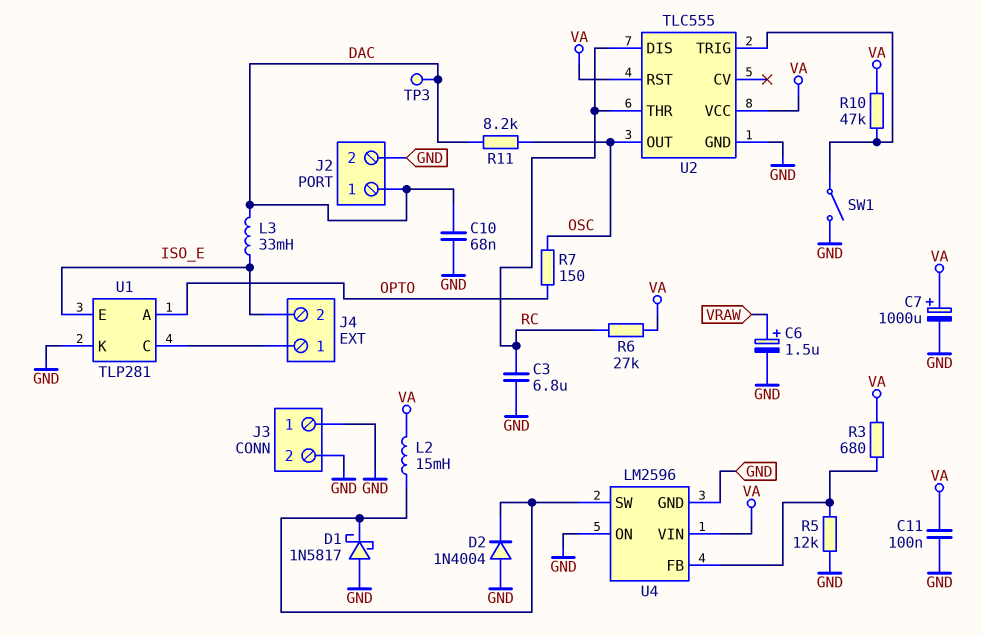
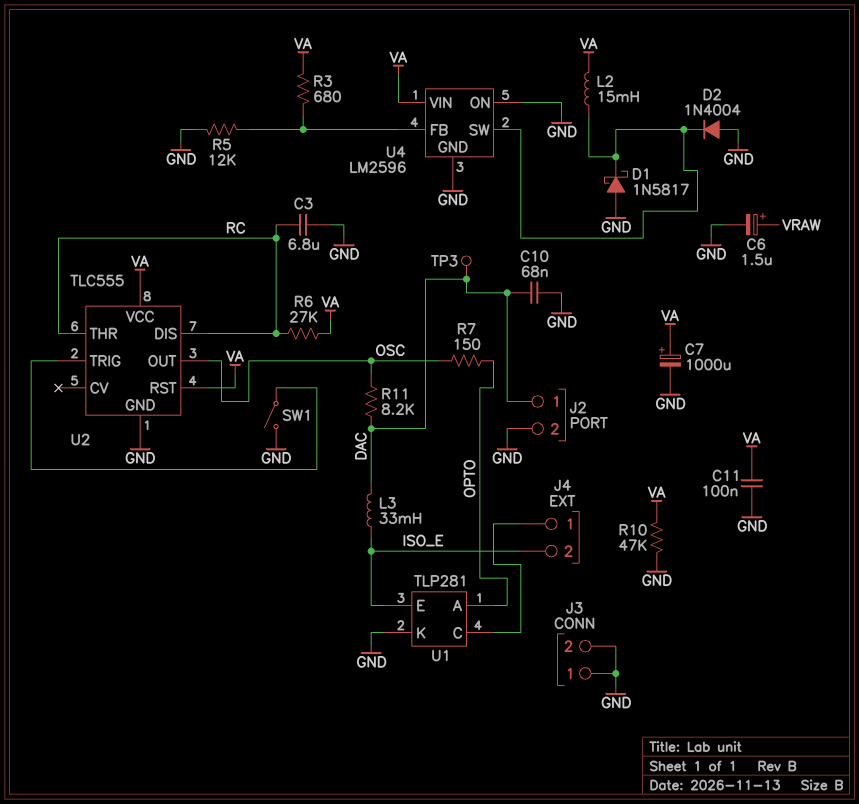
R10: 47k (U2/TRIG, VA) -> 47k (GND, VA)

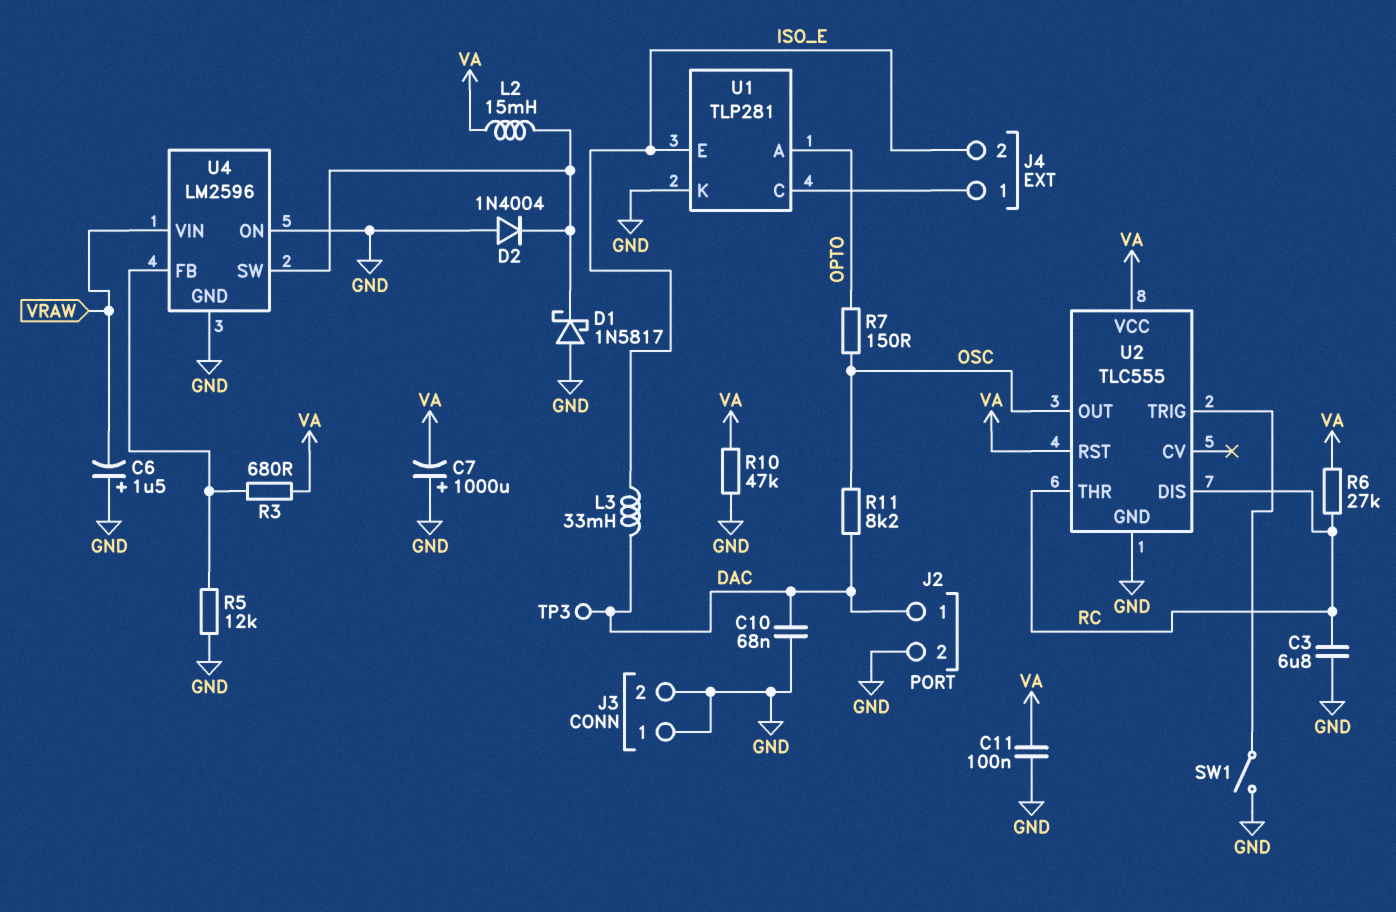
C6: 1.5uF (plus VRAW, minus GND) -> 1.5uF (plus GND, minus VRAW)
C7: 1000uF (plus VA, minus GND) -> 1000uF (plus GND, minus VA)
U4 pin VIN: VA -> VRAW

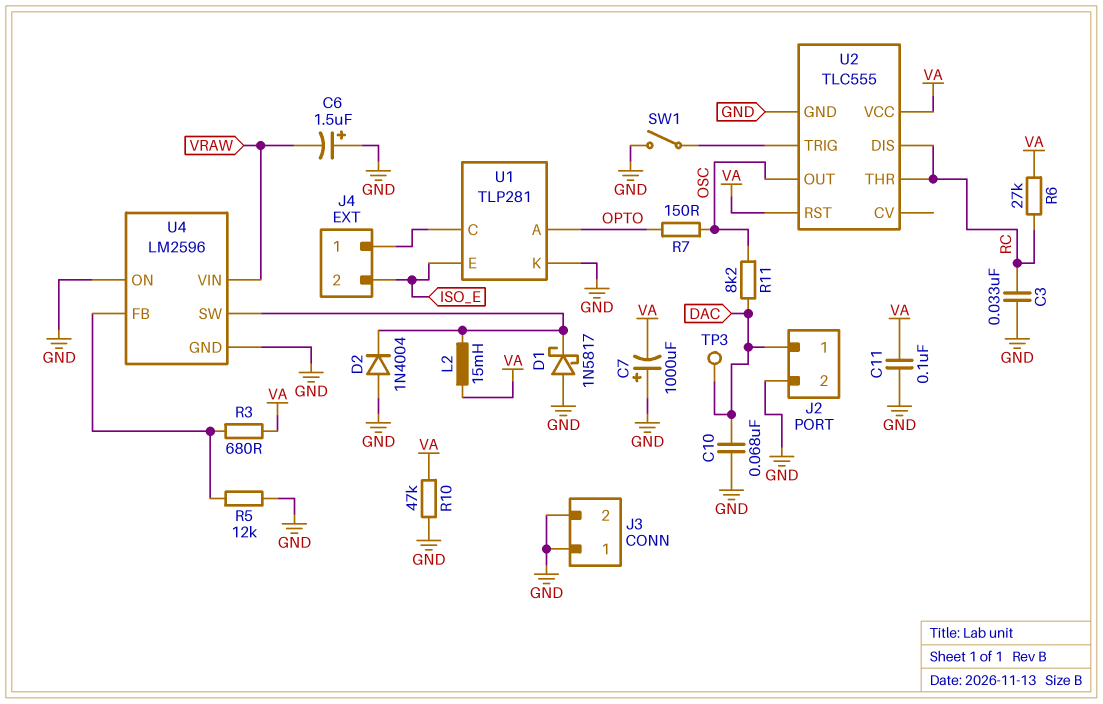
C3: 6.8uF (GND, RC) -> 33nF (GND, RC)
L3: 33mH (DAC, ISO_E) -> none

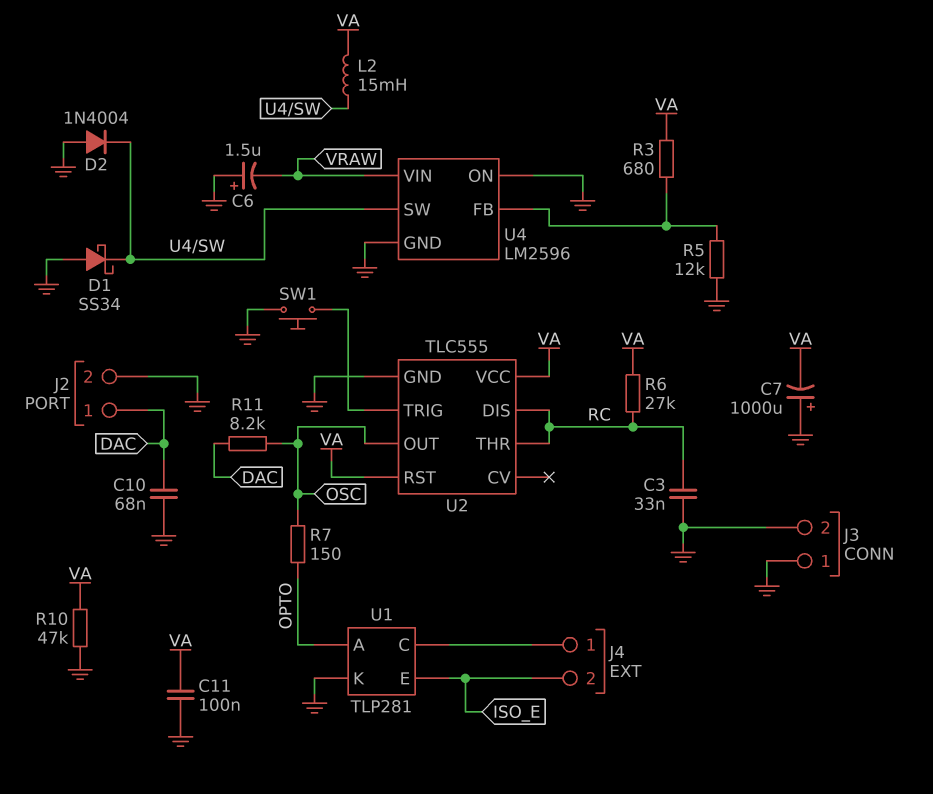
D1: schottky 1N5817 (A GND, K U4/SW) -> schottky SS34 (A GND, K U4/SW)
SW1: switch (GND, U2/TRIG) -> button (GND, U2/TRIG)
TP3: test point (DAC) -> none

